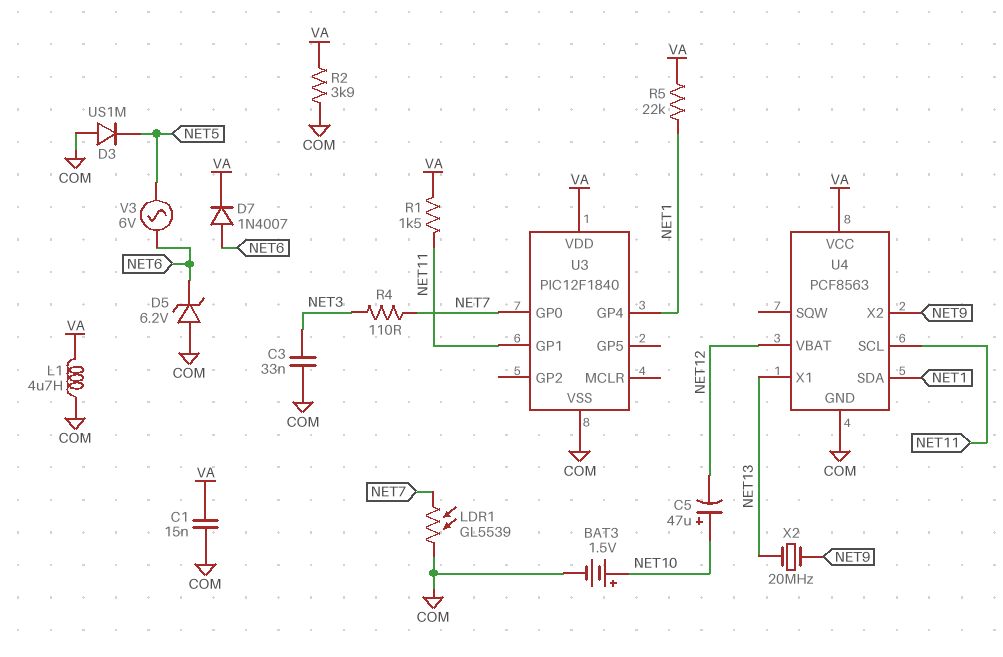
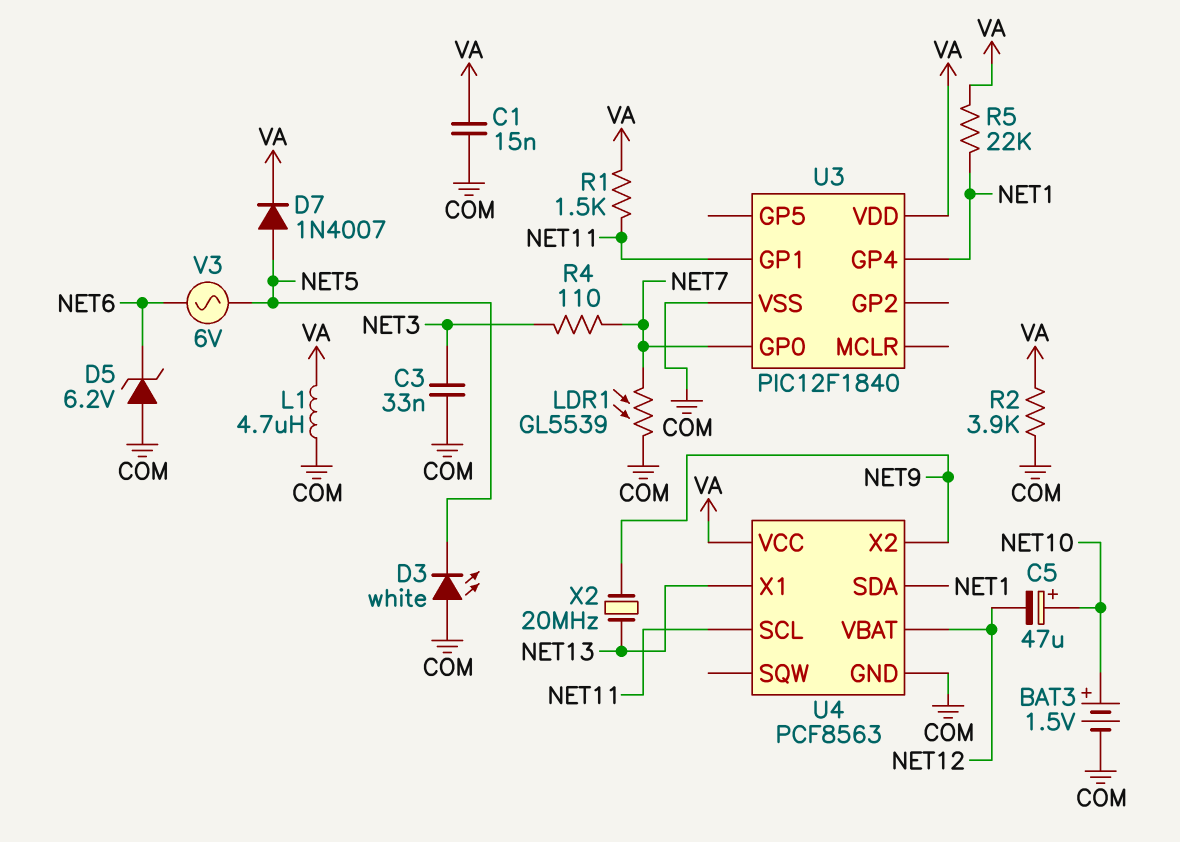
D3: diode US1M (A COM, K NET5) -> LED white (A COM, K NET5)
D7: diode 1N4007 (A NET6, K VA) -> diode 1N4007 (A NET5, K VA)

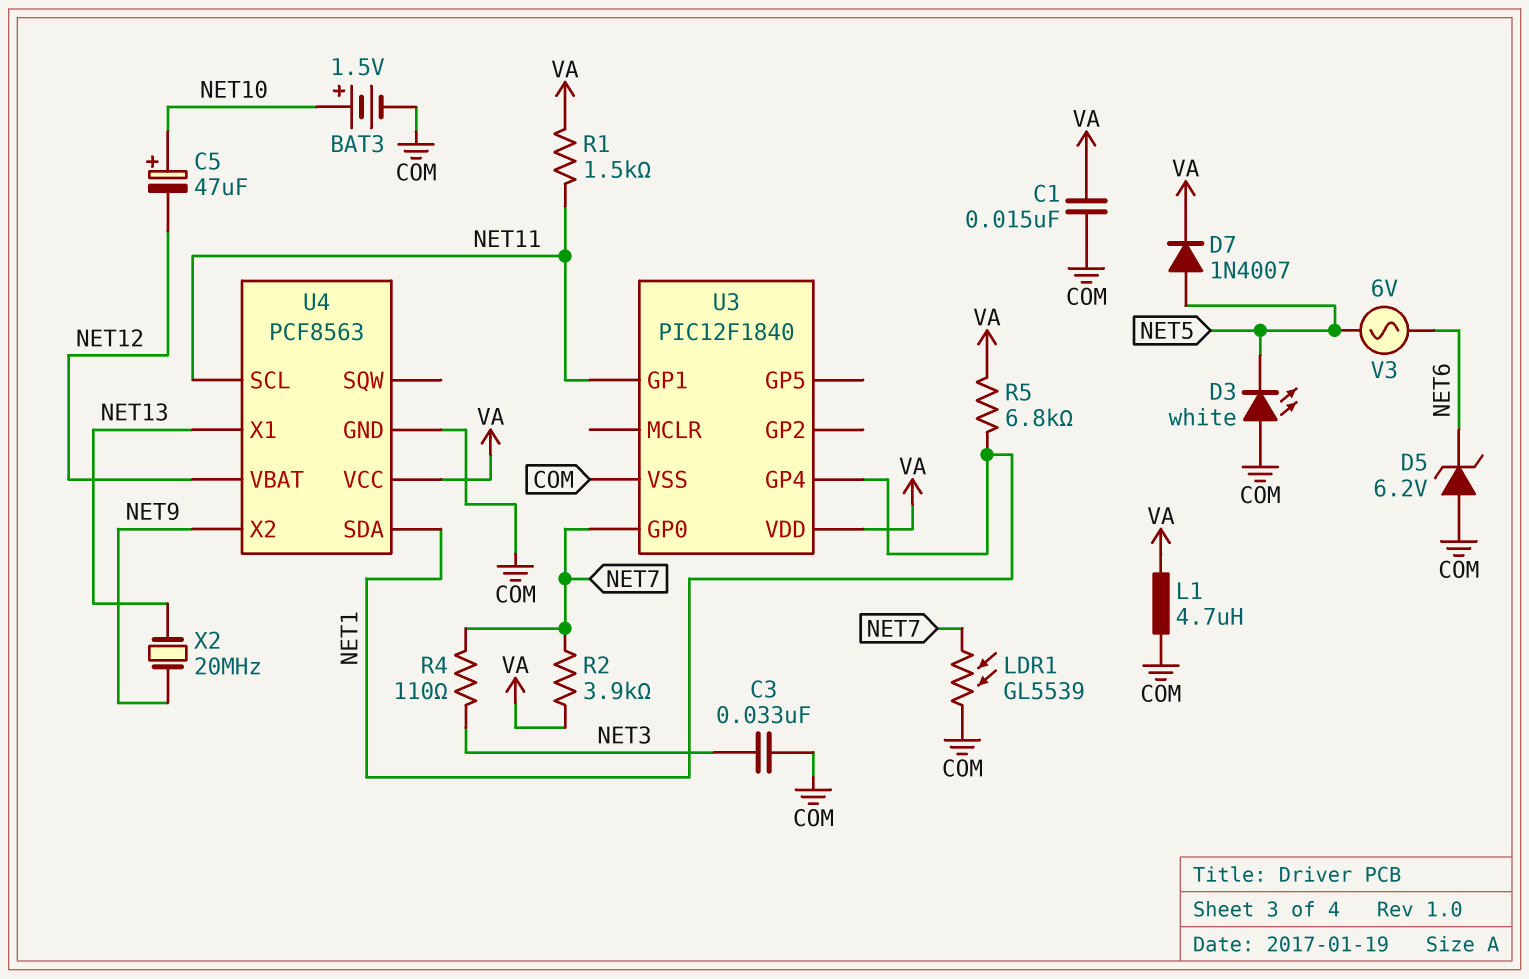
R2: 3.9k (COM, VA) -> 3.9k (NET7, VA)
R5: 22k (NET1, VA) -> 6.8k (NET1, VA)

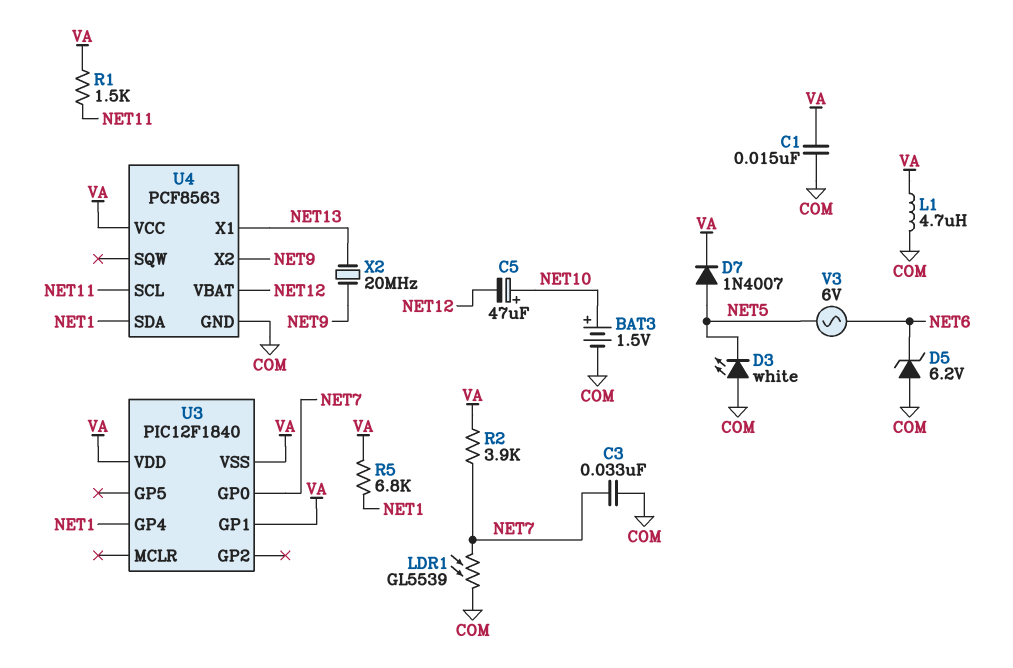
C3: 33nF (COM, NET3) -> 33nF (COM, NET7)
R4: 110 (NET3, NET7) -> none
U3 pin GP1: NET11 -> VA
U3 pin VSS: COM -> VA

